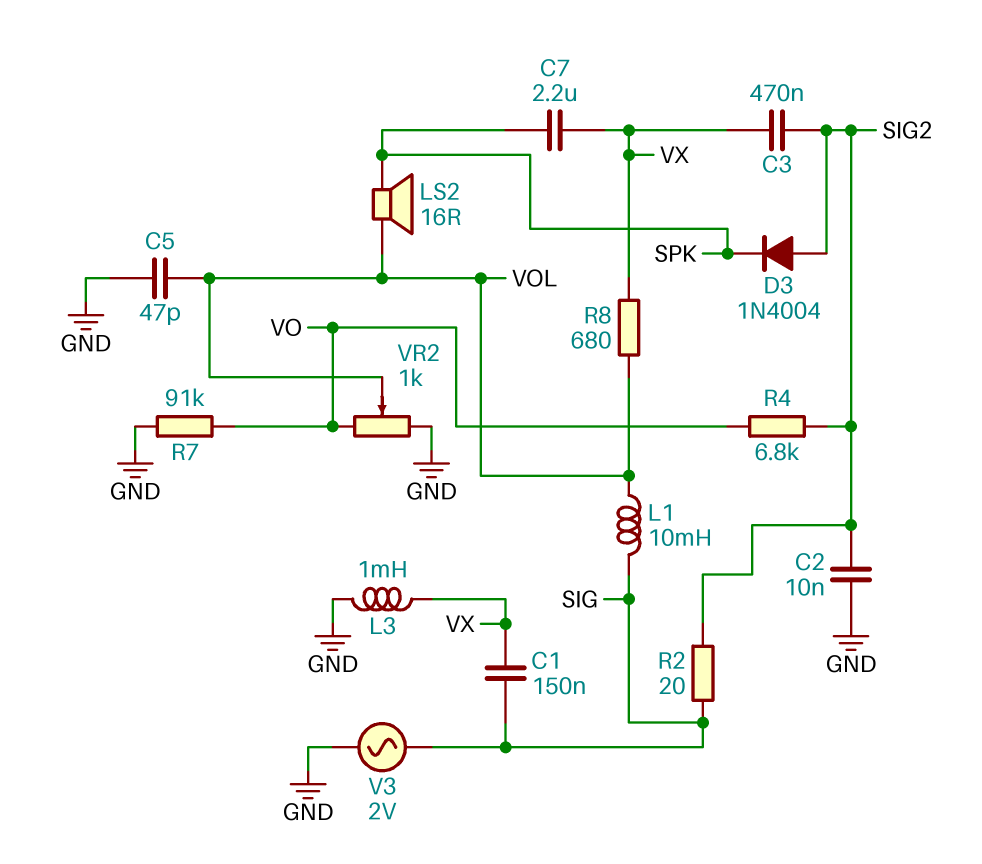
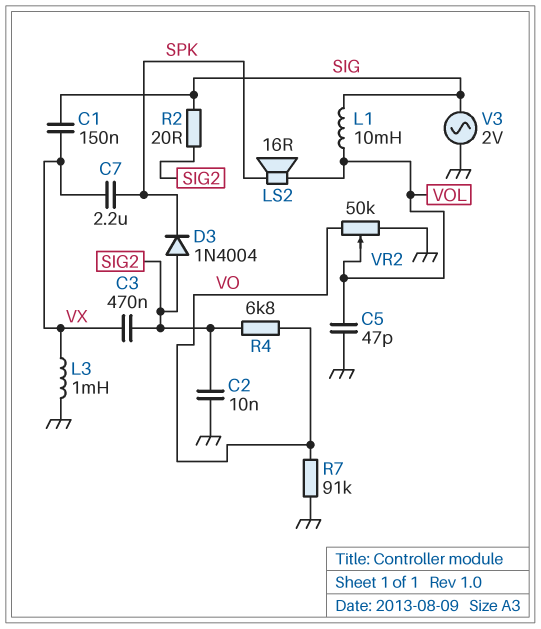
R8: 680 (VOL, VX) -> none
VR2: 1k (GND, VO, wiper VOL) -> 50k (GND, VO, wiper VOL)

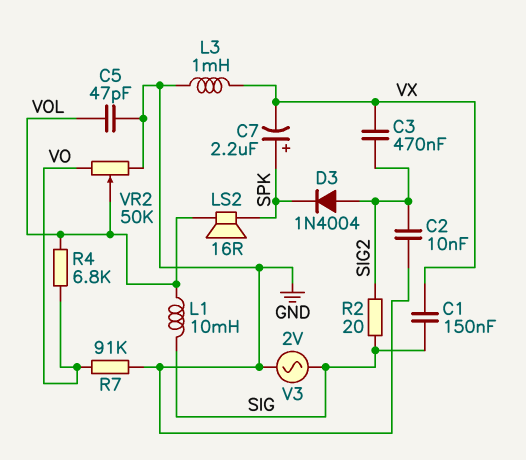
C7: 2.2uF (SPK, VX) -> 2.2uF (plus SPK, minus VX)
R4: 6.8k (SIG2, VO) -> 6.8k (VO, VOL)

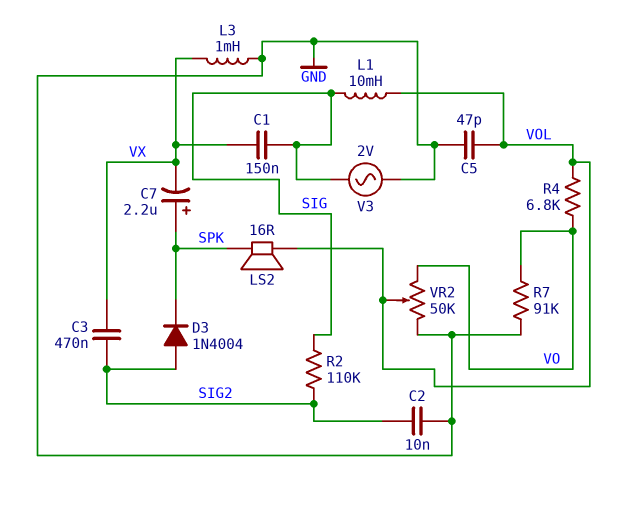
R2: 20 (SIG, SIG2) -> 110k (SIG, SIG2)

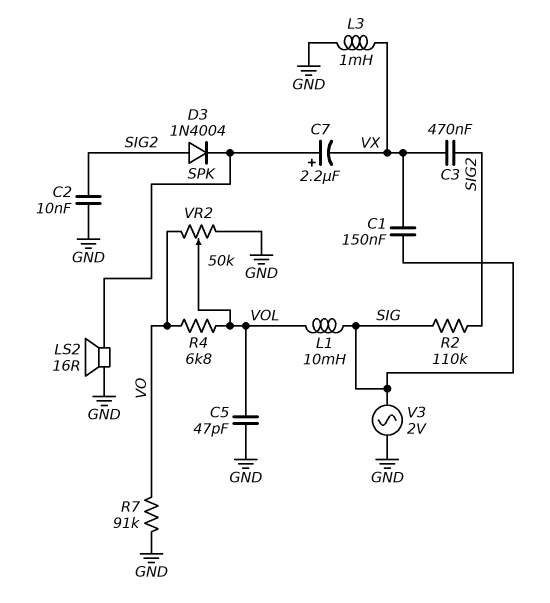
LS2: speaker 16R (SPK, VOL) -> speaker 16R (GND, SPK)

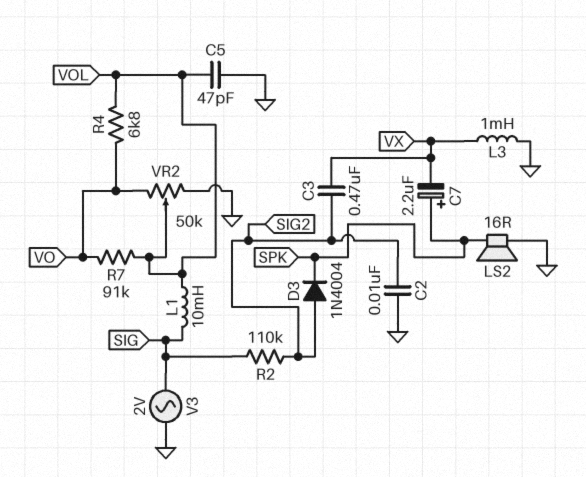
C1: 150nF (SIG, VX) -> none
R7: 91k (GND, VO) -> 91k (VO, VOL)

